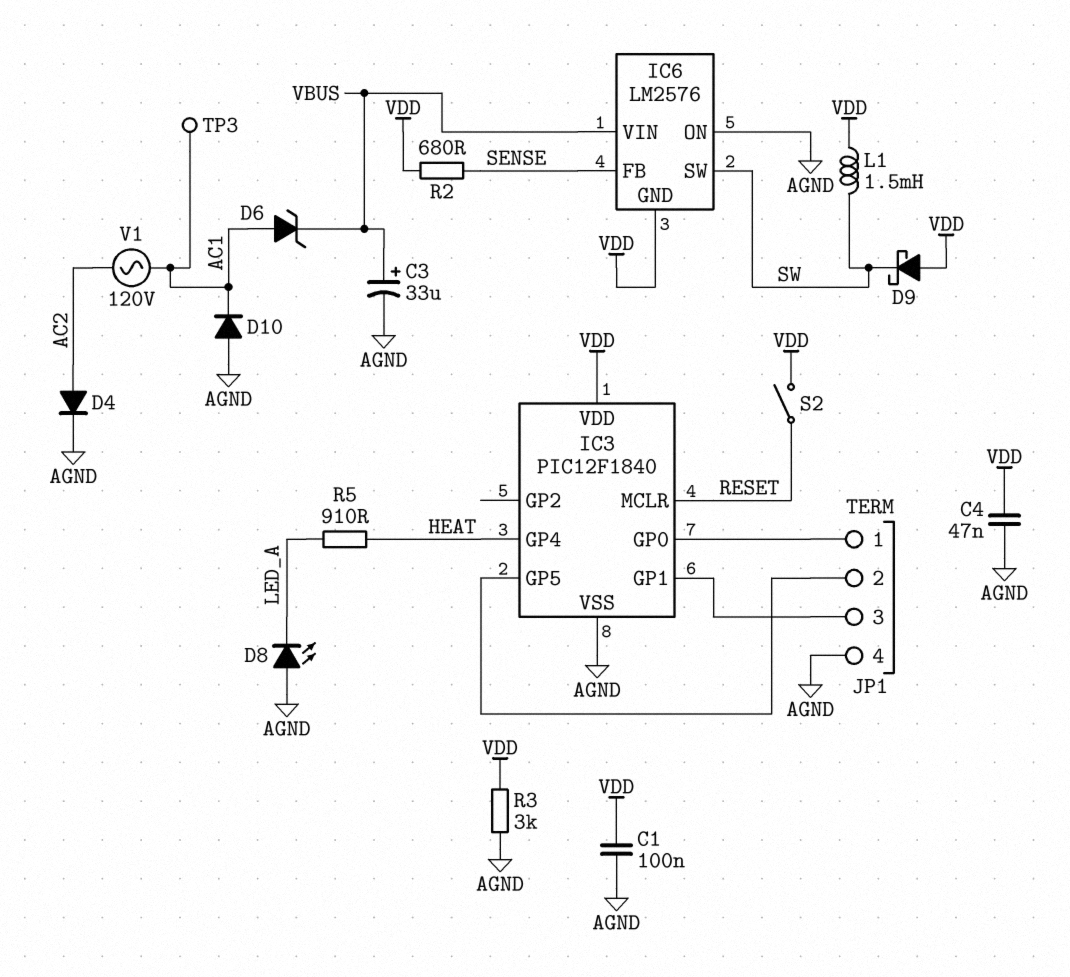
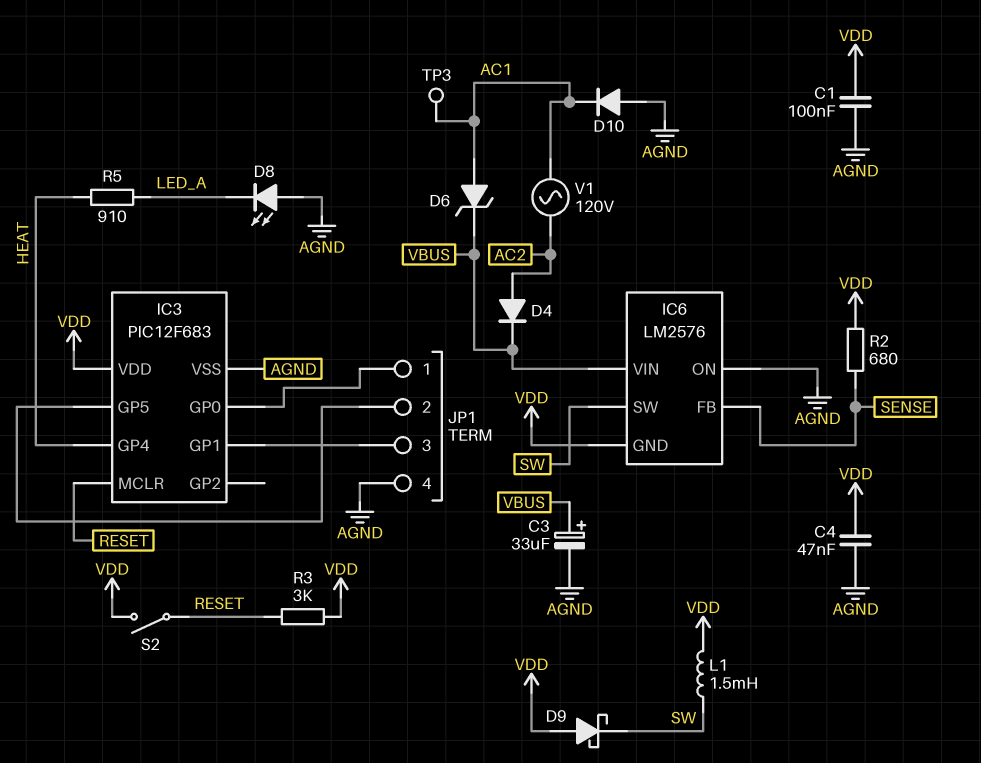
D4: diode (A AC2, K AGND) -> diode (A AC2, K VBUS)
IC3: PIC12F1840 -> PIC12F683
R3: 3k (AGND, VDD) -> 3k (RESET, VDD)

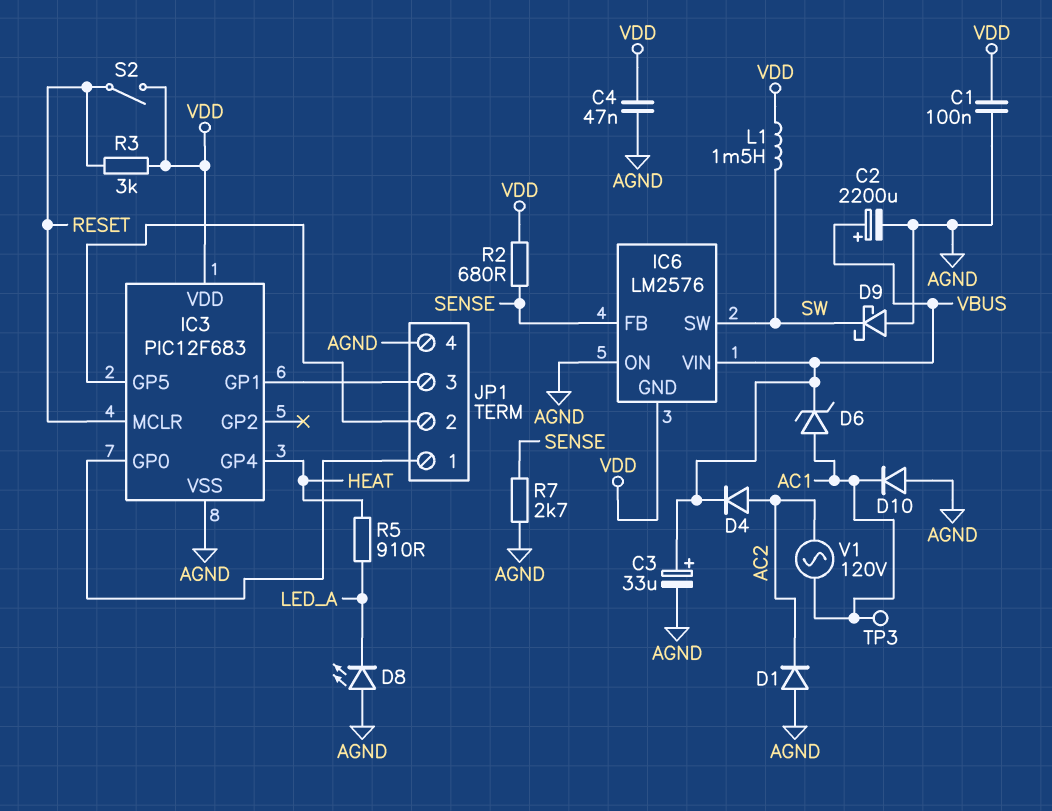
C2: none -> 2200uF (plus VBUS, minus AGND)
D1: none -> diode (A AGND, K AC2)
D9: schottky (A VDD, K SW) -> schottky (A AGND, K SW)
R7: none -> 2.7k (AGND, SENSE)

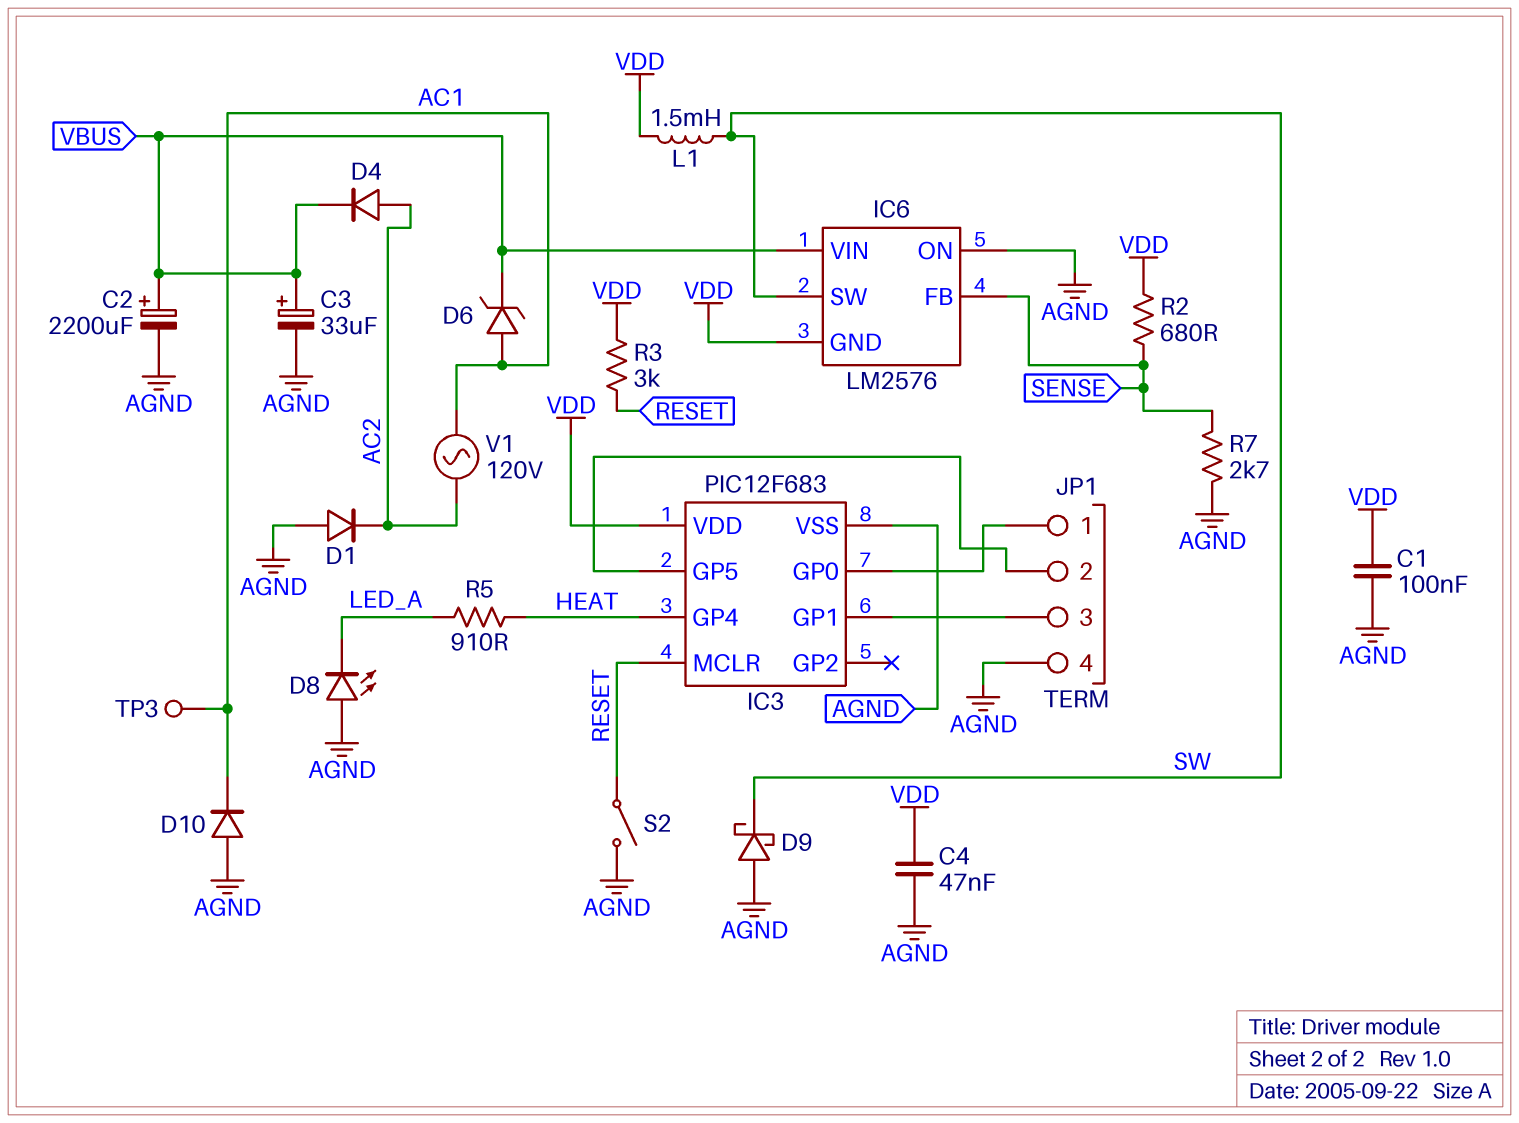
S2: switch (RESET, VDD) -> switch (AGND, RESET)

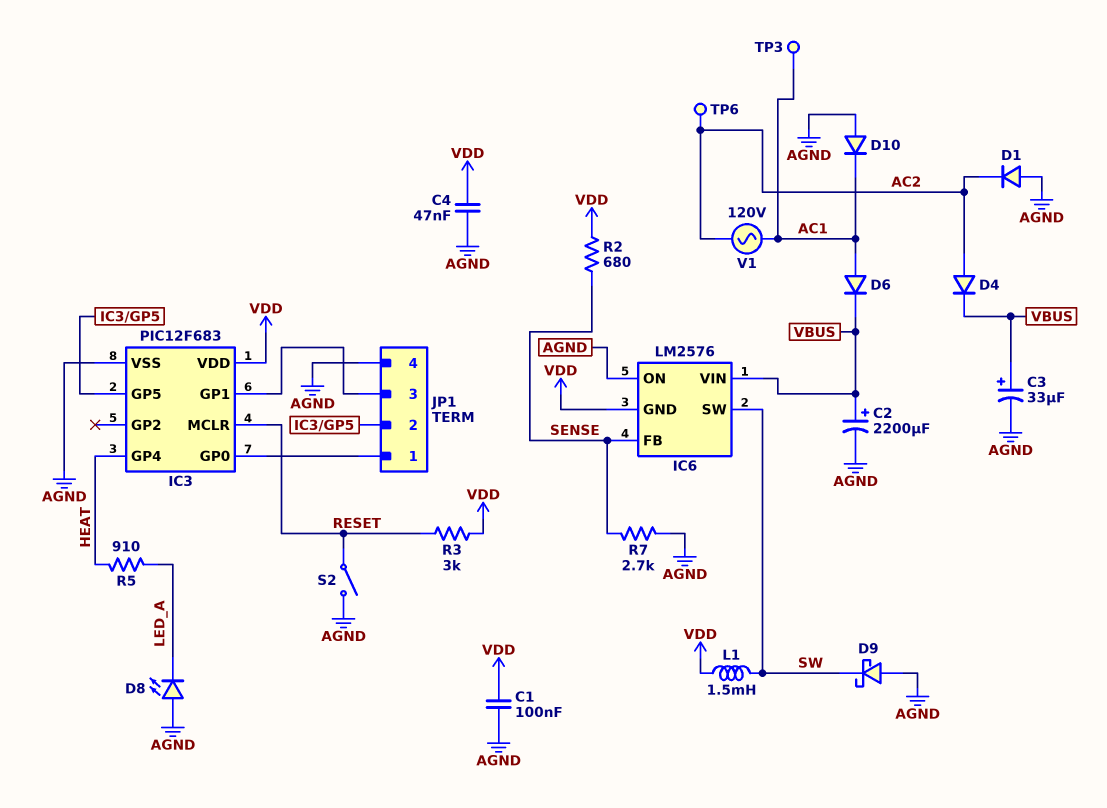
D6: zener (A AC1, K VBUS) -> diode (A AC1, K VBUS)
TP6: none -> test point (AC2)

